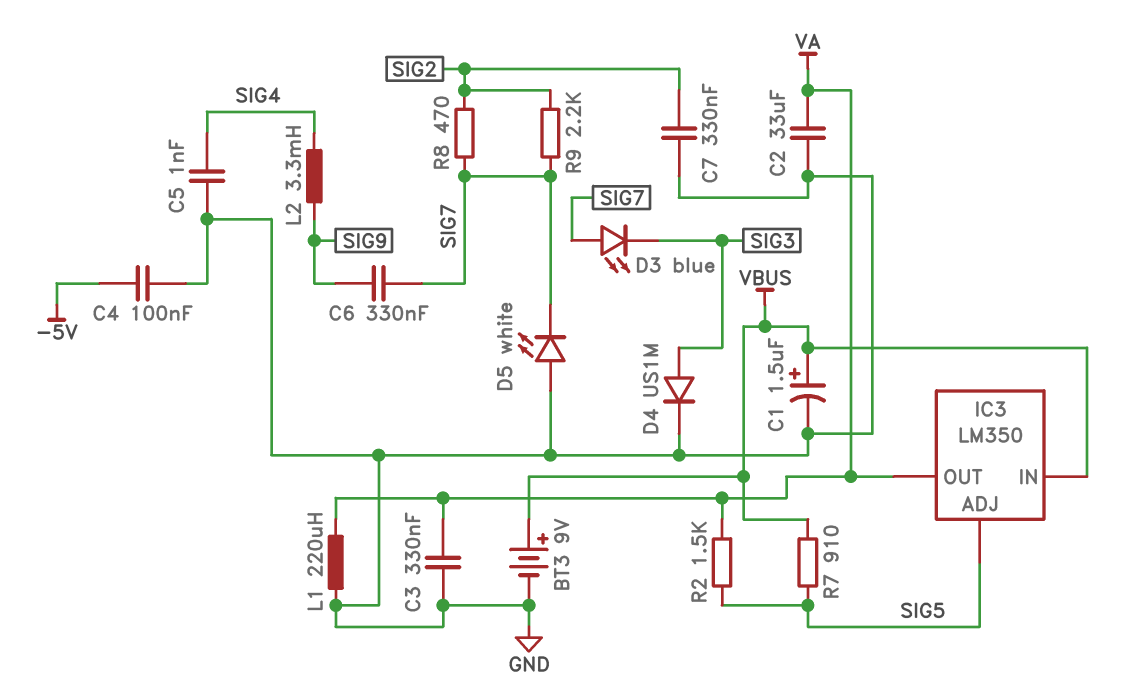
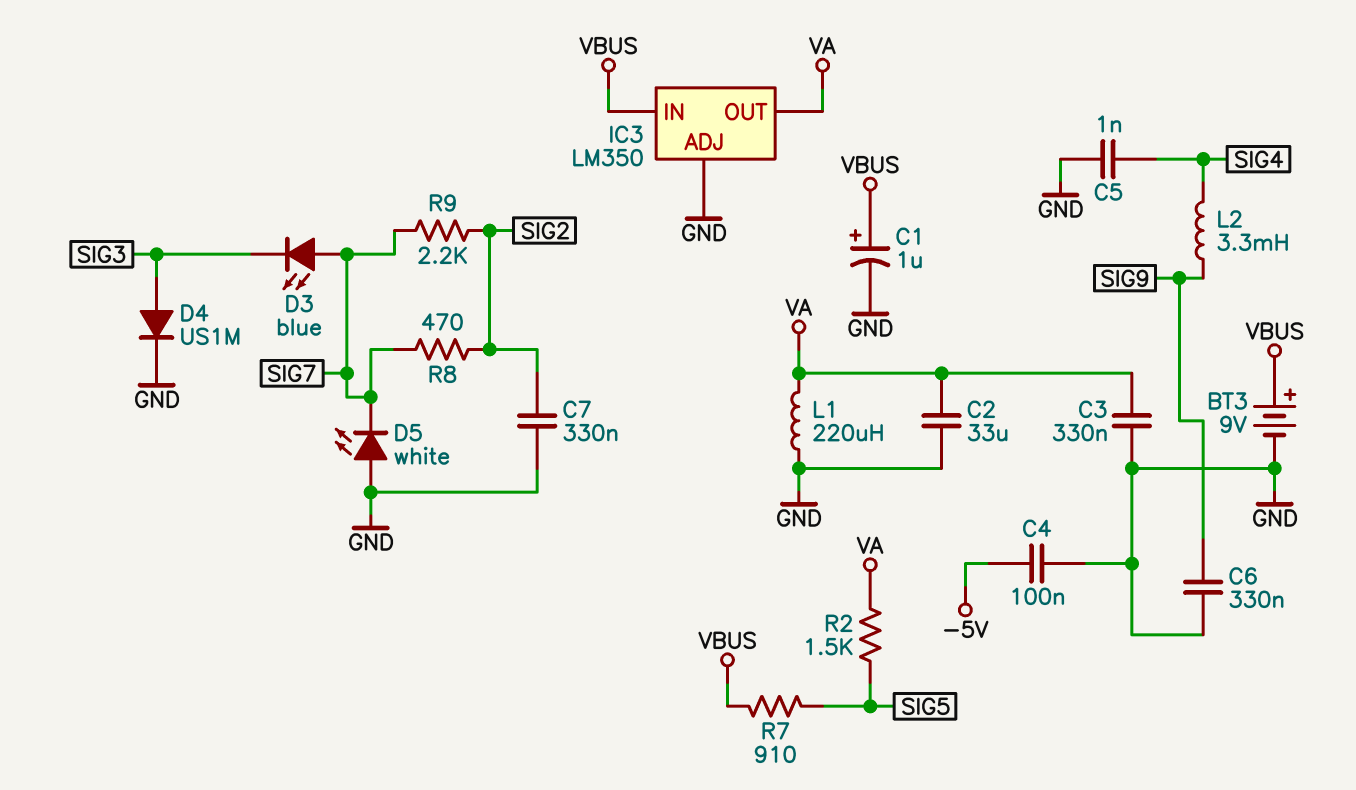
C1: 1.5uF (plus VBUS, minus GND) -> 1uF (plus VBUS, minus GND)
C6: 330nF (SIG7, SIG9) -> 330nF (GND, SIG9)
IC3 pin ADJ: SIG5 -> GND

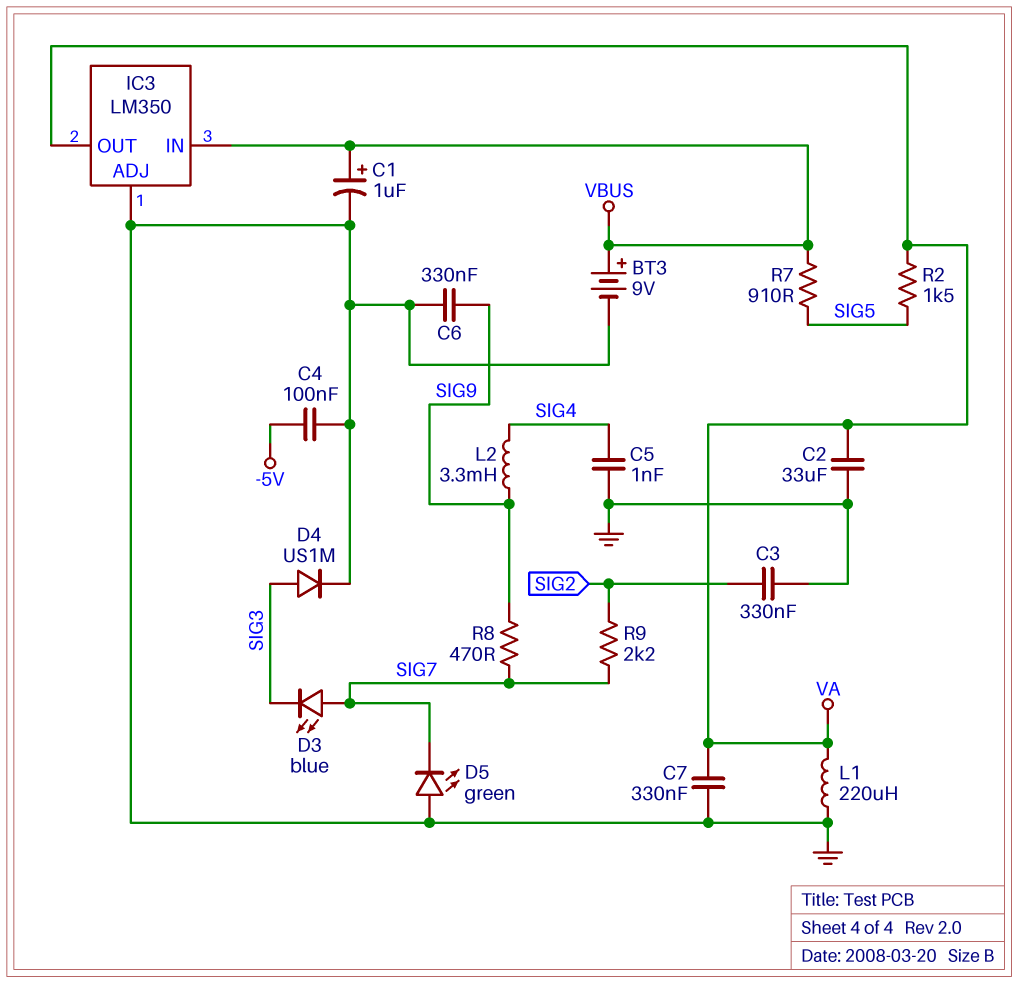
C3: 330nF (GND, VA) -> 330nF (GND, SIG2)
C7: 330nF (GND, SIG2) -> 330nF (GND, VA)
D5: LED white (A GND, K SIG7) -> LED green (A GND, K SIG7)
R8: 470 (SIG2, SIG7) -> 470 (SIG7, SIG9)

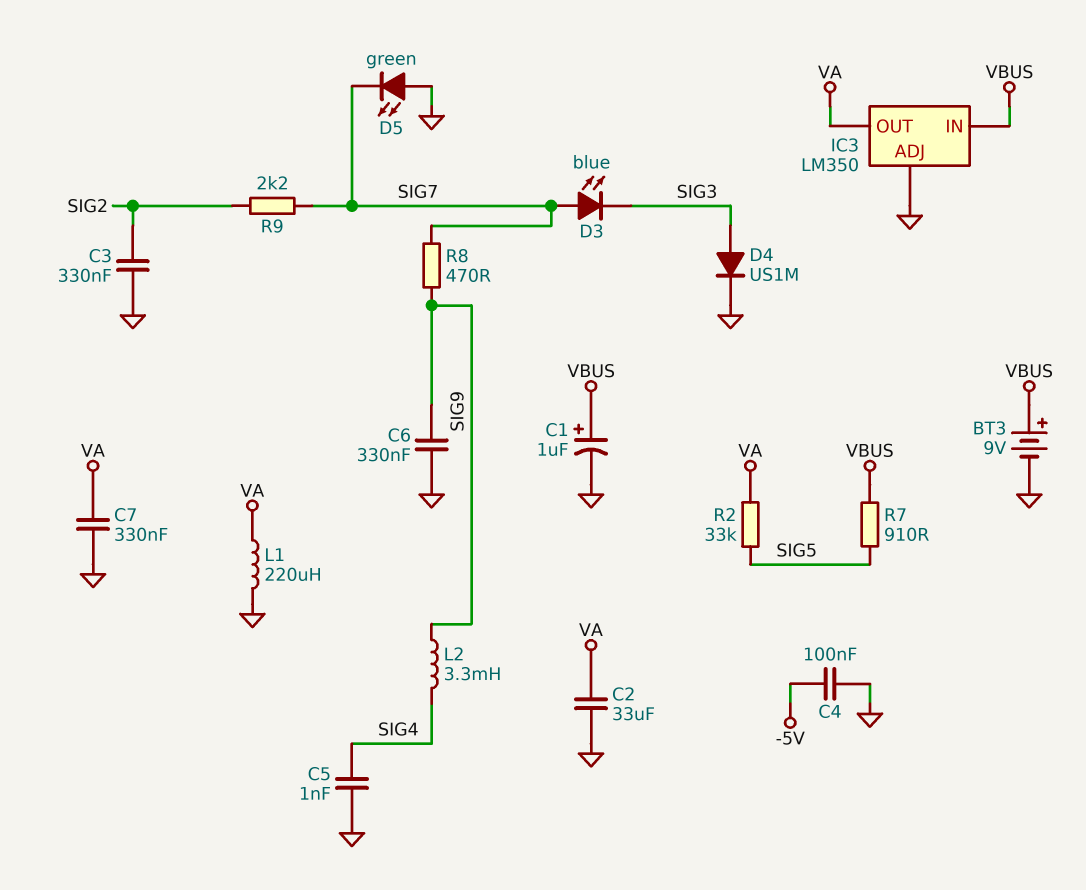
R2: 1.5k (SIG5, VA) -> 33k (SIG5, VA)

